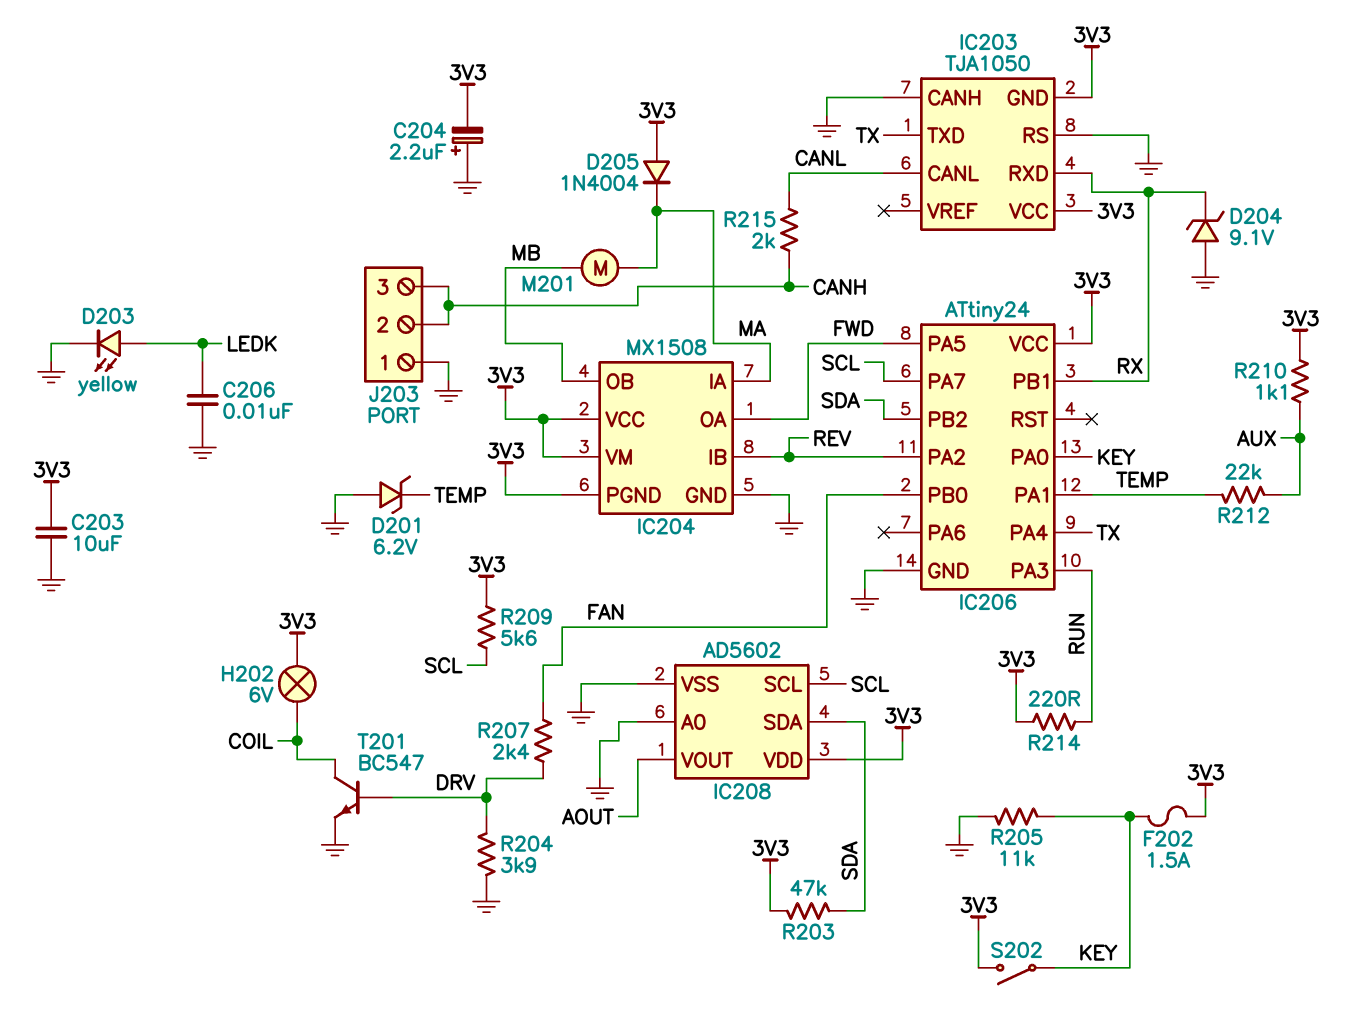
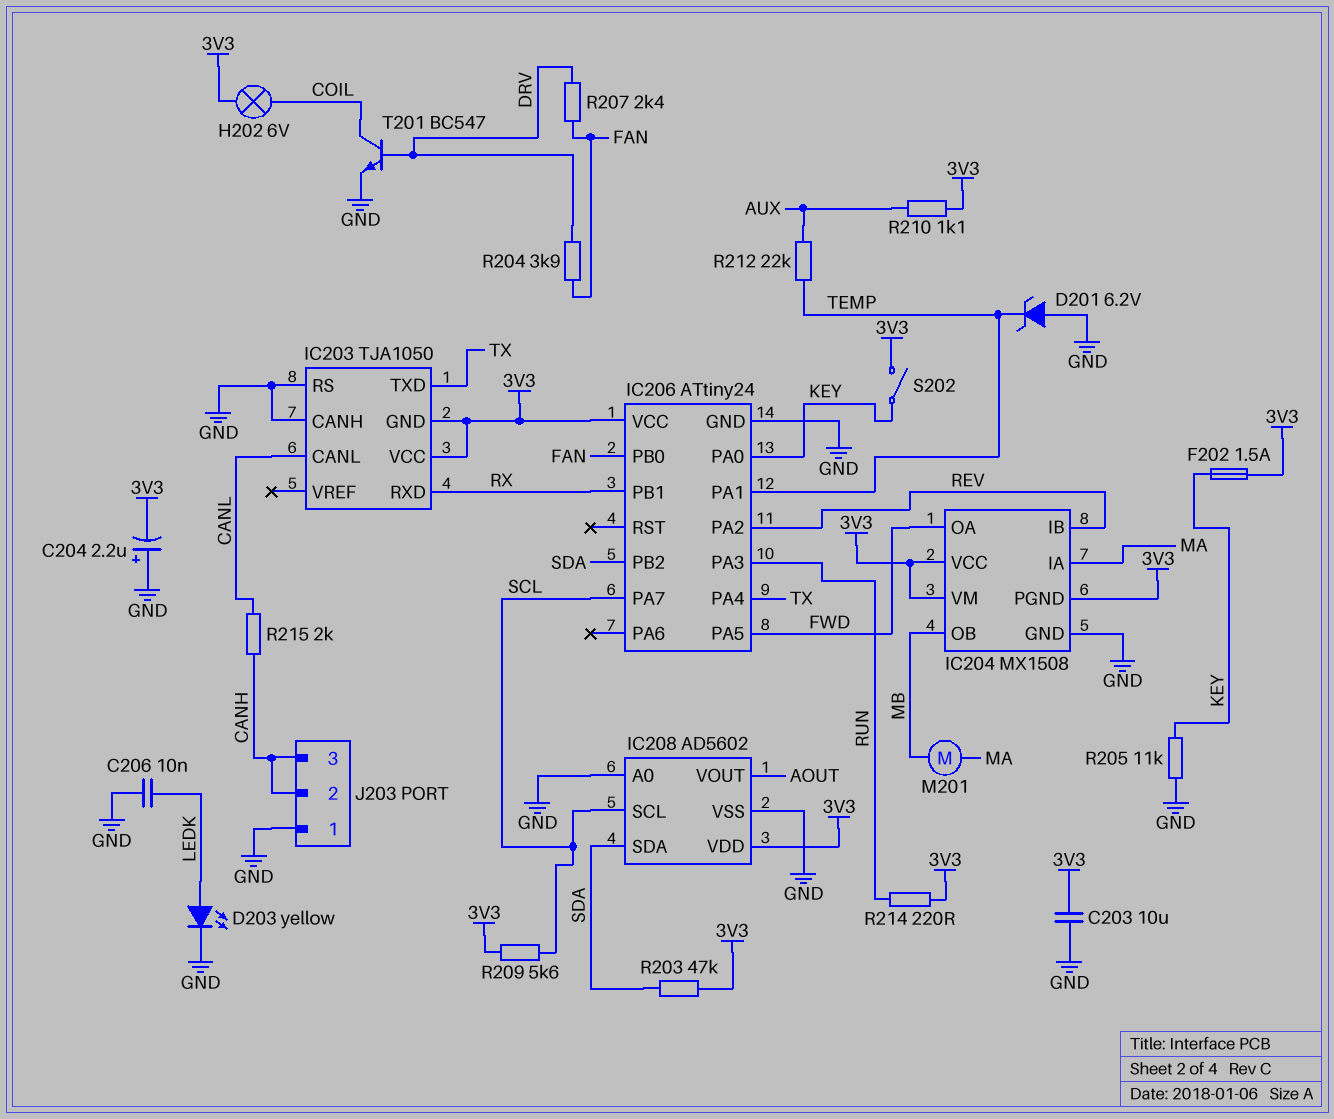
D204: zener 9.1V (A GND, K RX) -> none
D205: diode 1N4004 (A 3V3, K MA) -> none
R204: 3.9k (DRV, GND) -> 3.9k (DRV, FAN)

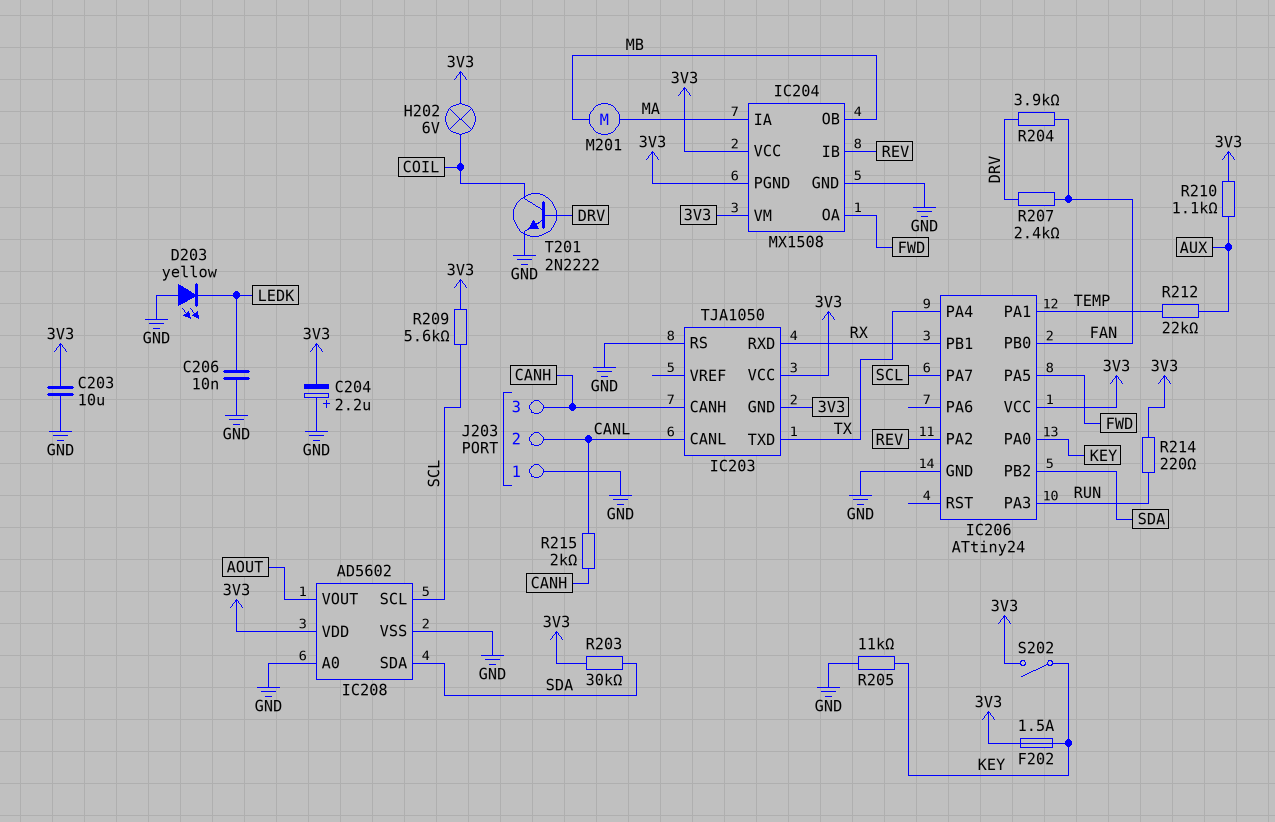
D201: zener 6.2V (A GND, K TEMP) -> none
D203: LED yellow (A LEDK, K GND) -> LED yellow (A GND, K LEDK)
IC203 pin CANH: GND -> CANH
J203 pin 2: CANH -> CANL
R203: 47k (3V3, SDA) -> 30k (3V3, SDA)
T201: NPN BC547 (B DRV, C COIL, E GND) -> NPN 2N2222 (B DRV, C COIL, E GND)

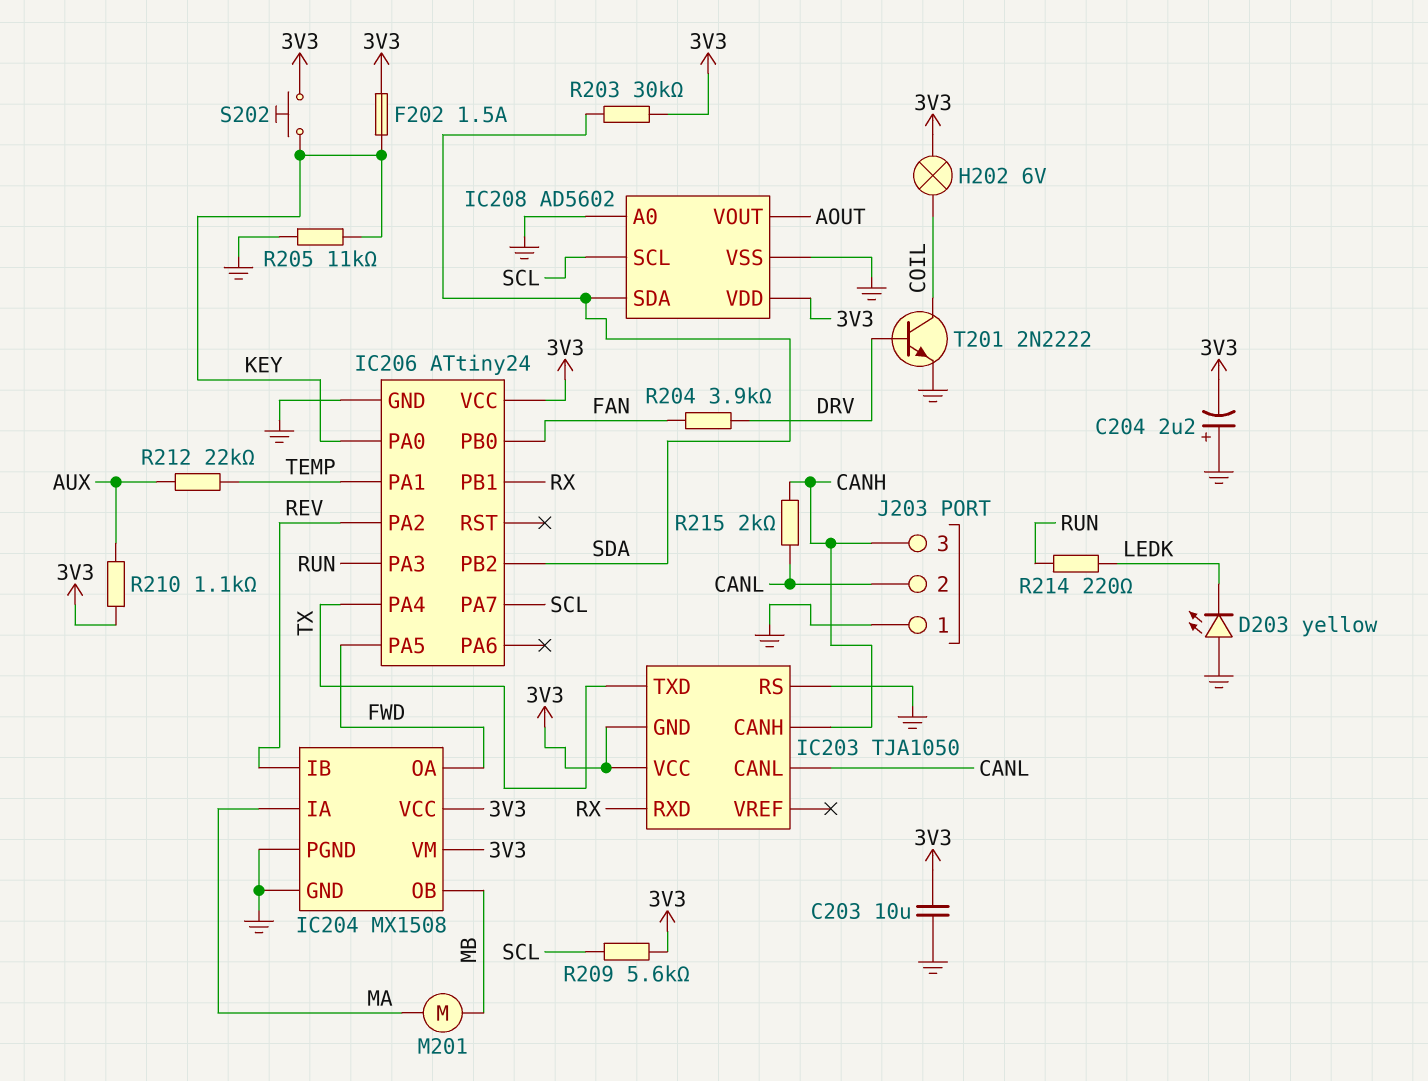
C206: 10nF (GND, LEDK) -> none
IC204 pin PGND: 3V3 -> GND
R207: 2.4k (DRV, FAN) -> none
R214: 220 (3V3, RUN) -> 220 (LEDK, RUN)
S202: switch (3V3, KEY) -> button (3V3, KEY)

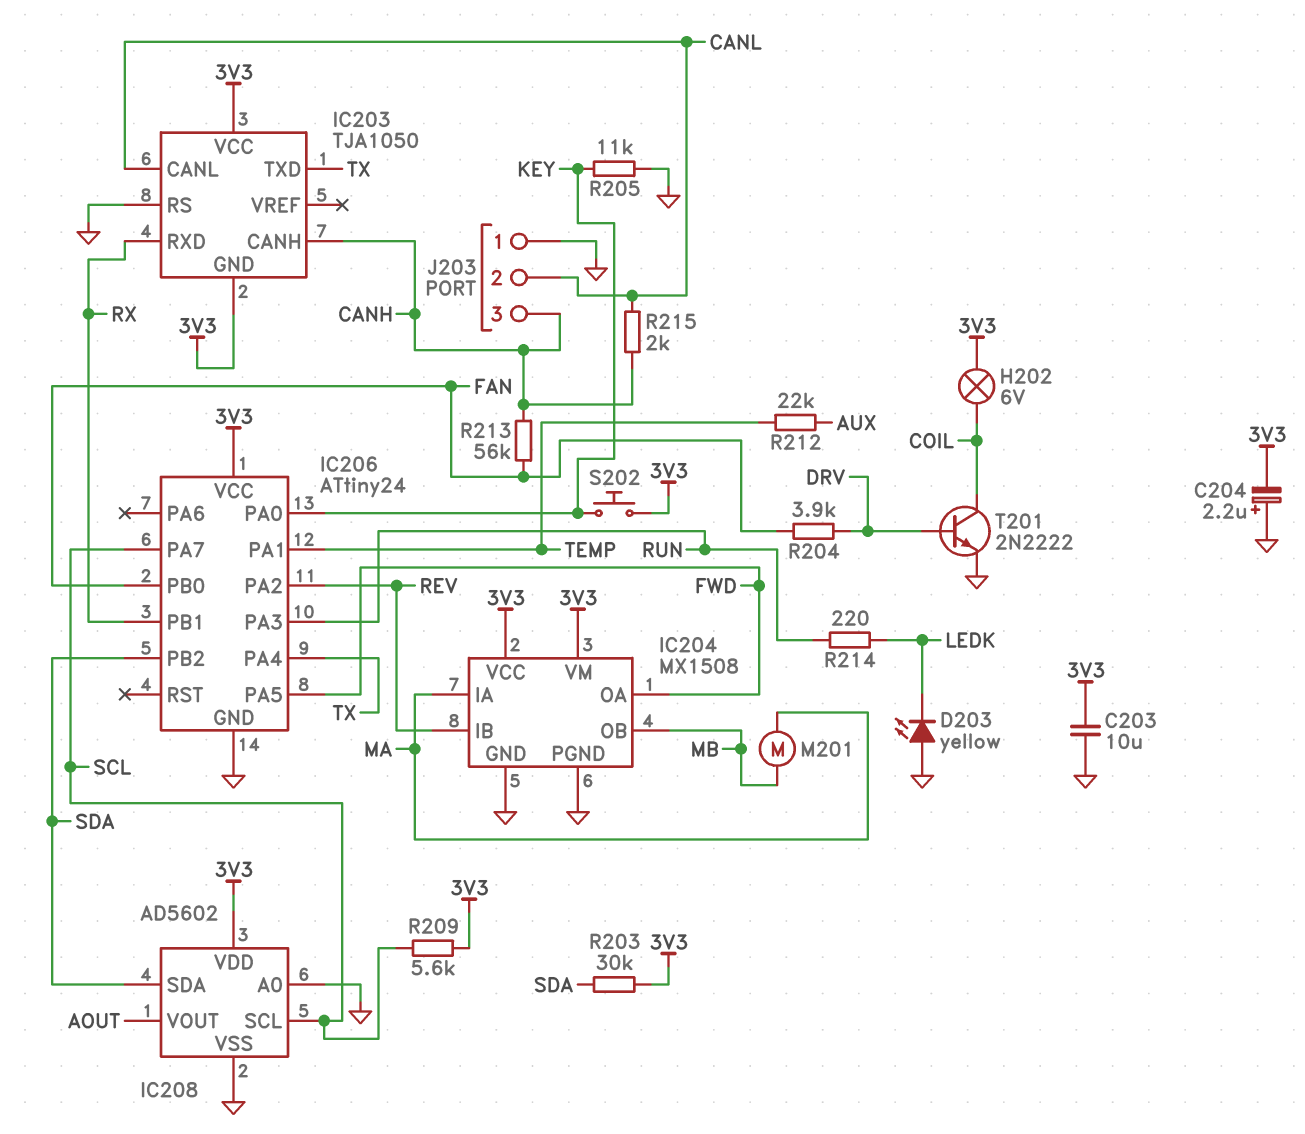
F202: 1.5A (3V3, KEY) -> none
R210: 1.1k (3V3, AUX) -> none
R213: none -> 56k (CANH, FAN)

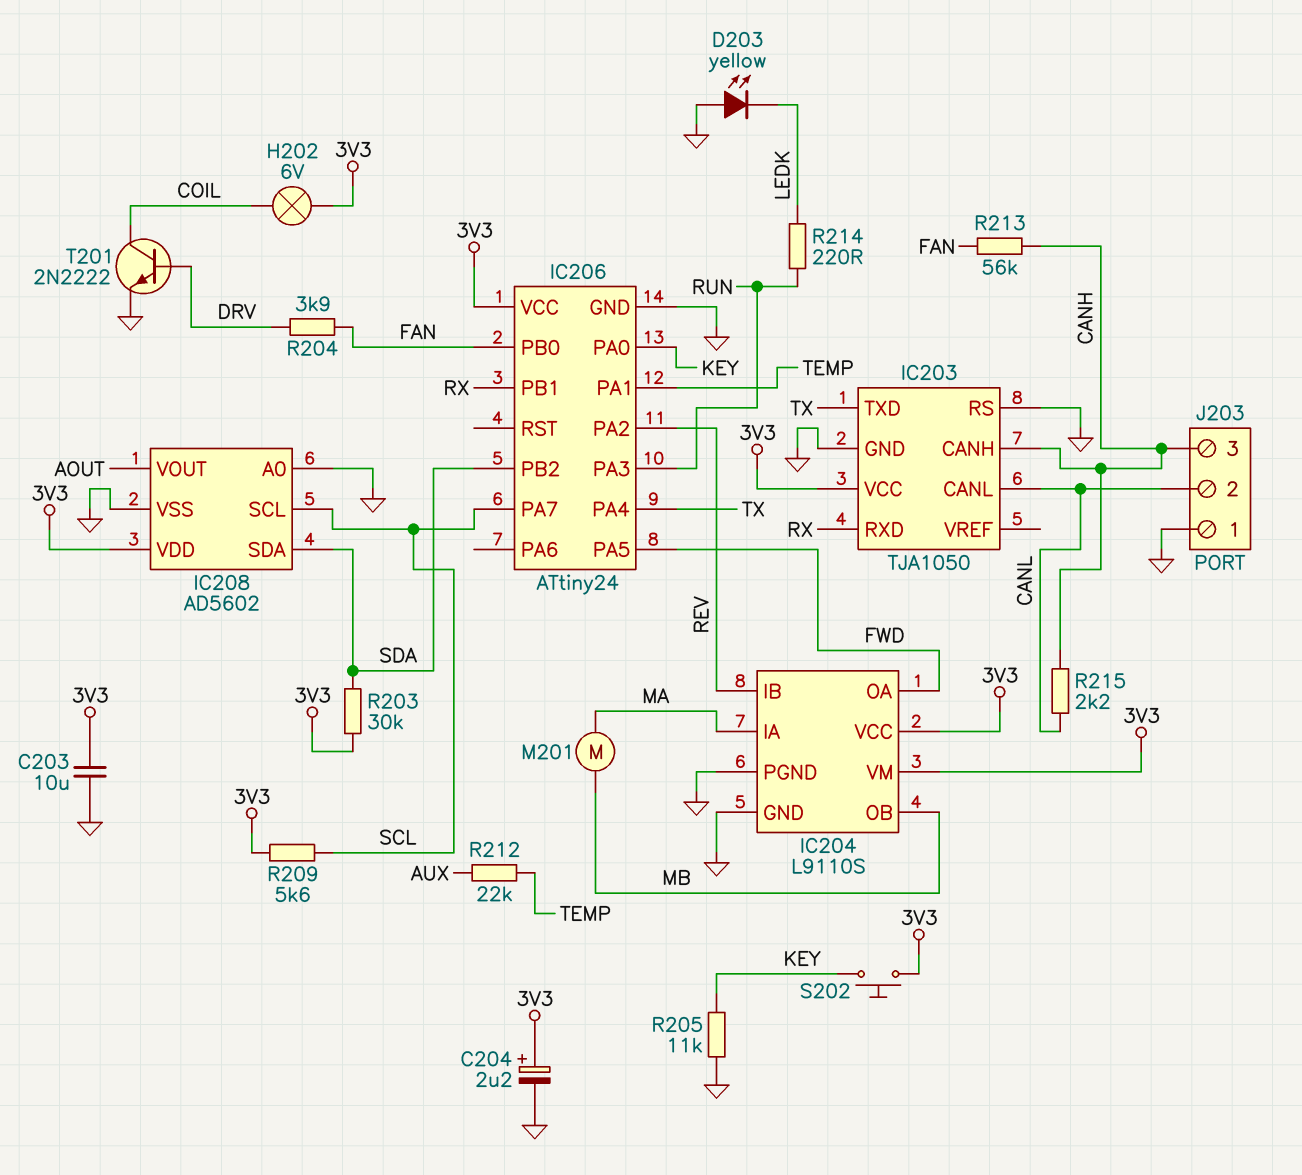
C204: 2.2uF (plus GND, minus 3V3) -> 2.2uF (plus 3V3, minus GND)
IC203 pin GND: 3V3 -> GND
IC204: MX1508 -> L9110S
R215: 2k (CANH, CANL) -> 2.2k (CANH, CANL)

